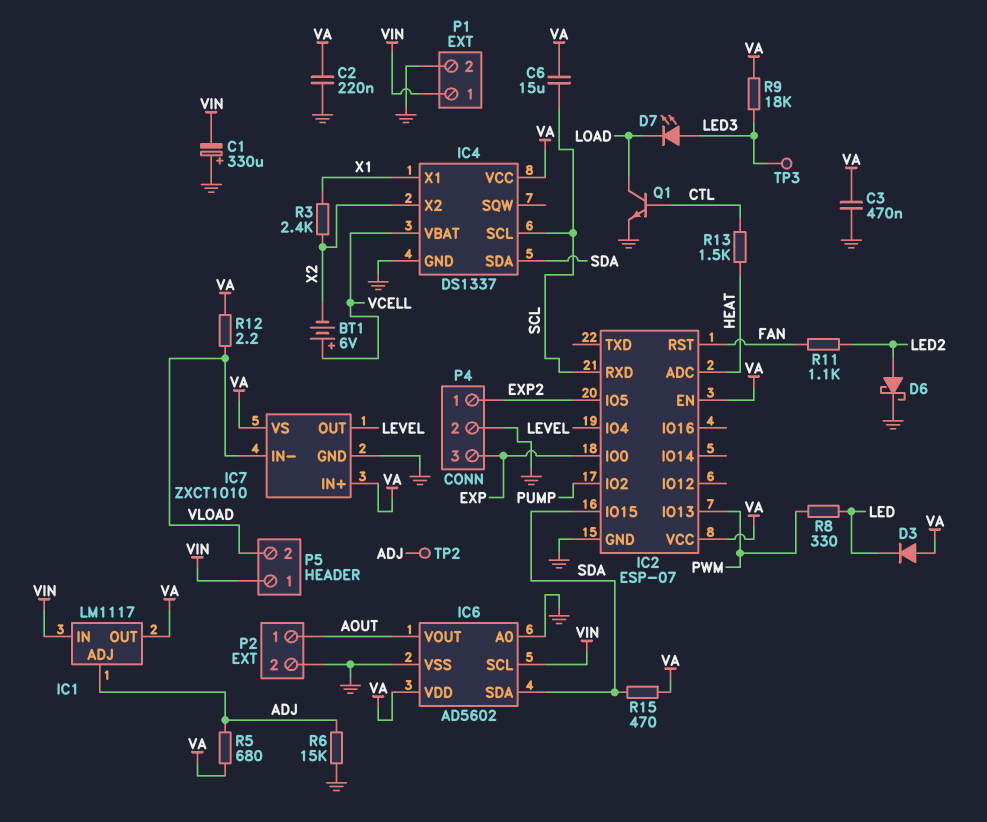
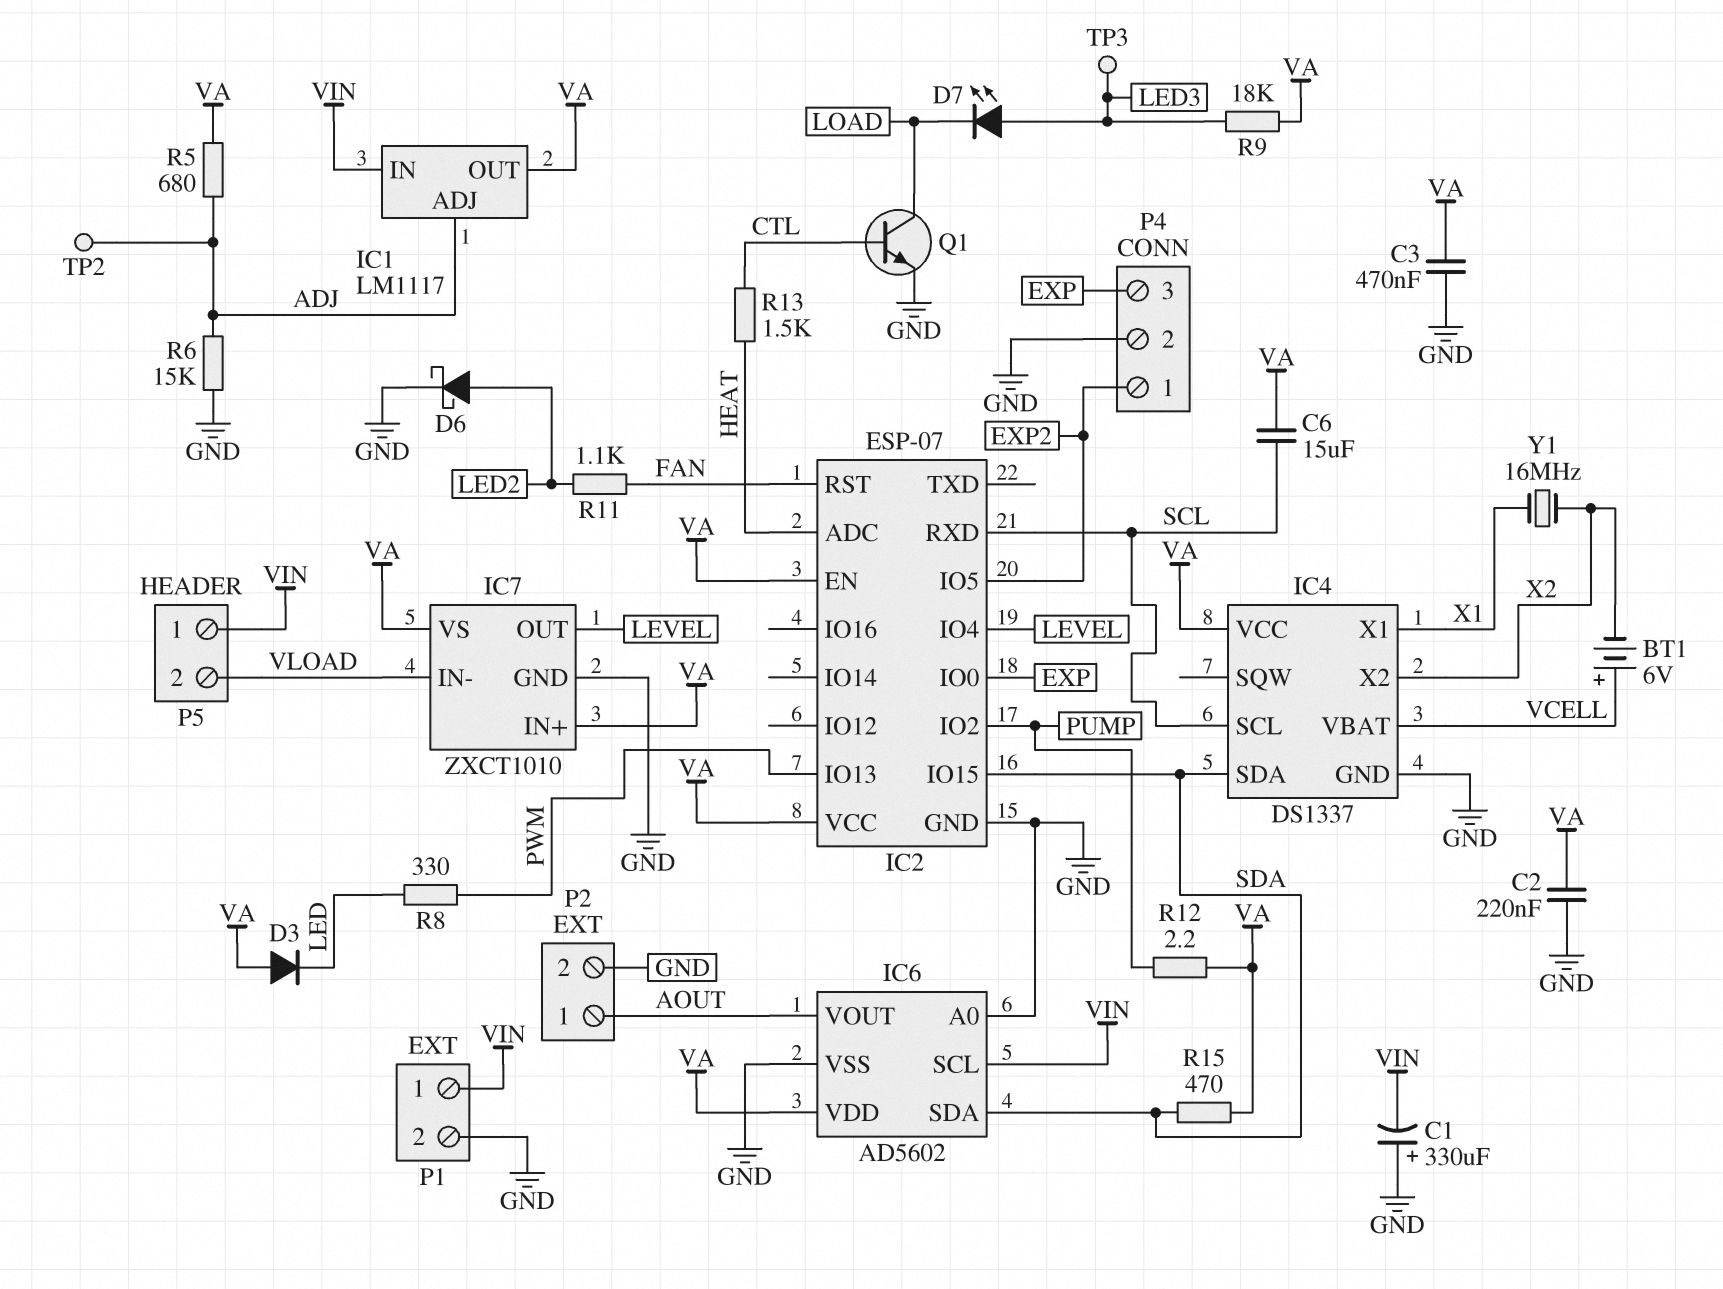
R3: 2.4k (X1, X2) -> none
R12: 2.2 (VA, VLOAD) -> 2.2 (PUMP, VA)
Y1: none -> 16MHz (X1, X2)

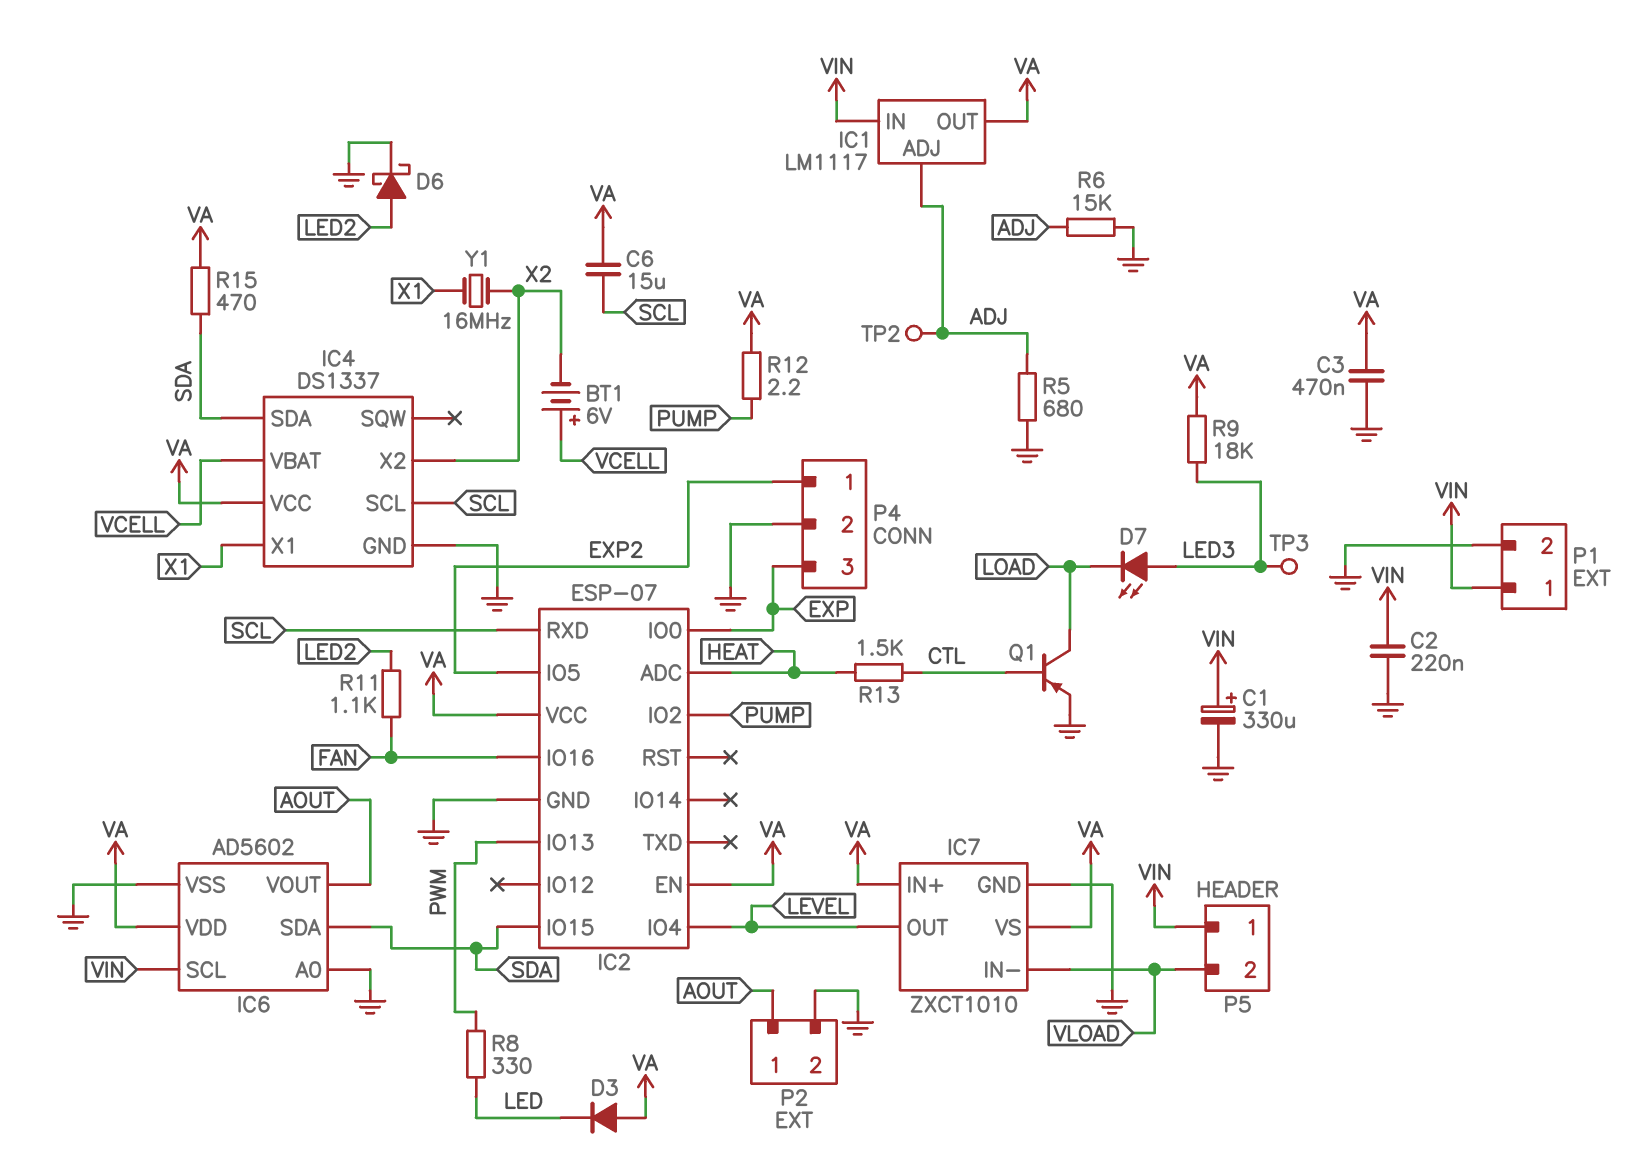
C1: 330uF (plus GND, minus VIN) -> 330uF (plus VIN, minus GND)
C2: 220nF (GND, VA) -> 220nF (GND, VIN)
IC2 pin IO16: none -> FAN
IC2 pin RST: FAN -> none
Q1: NPN (B CTL, C LOAD, E GND) -> PNP (B CTL, C LOAD, E GND)
R5: 680 (ADJ, VA) -> 680 (ADJ, GND)

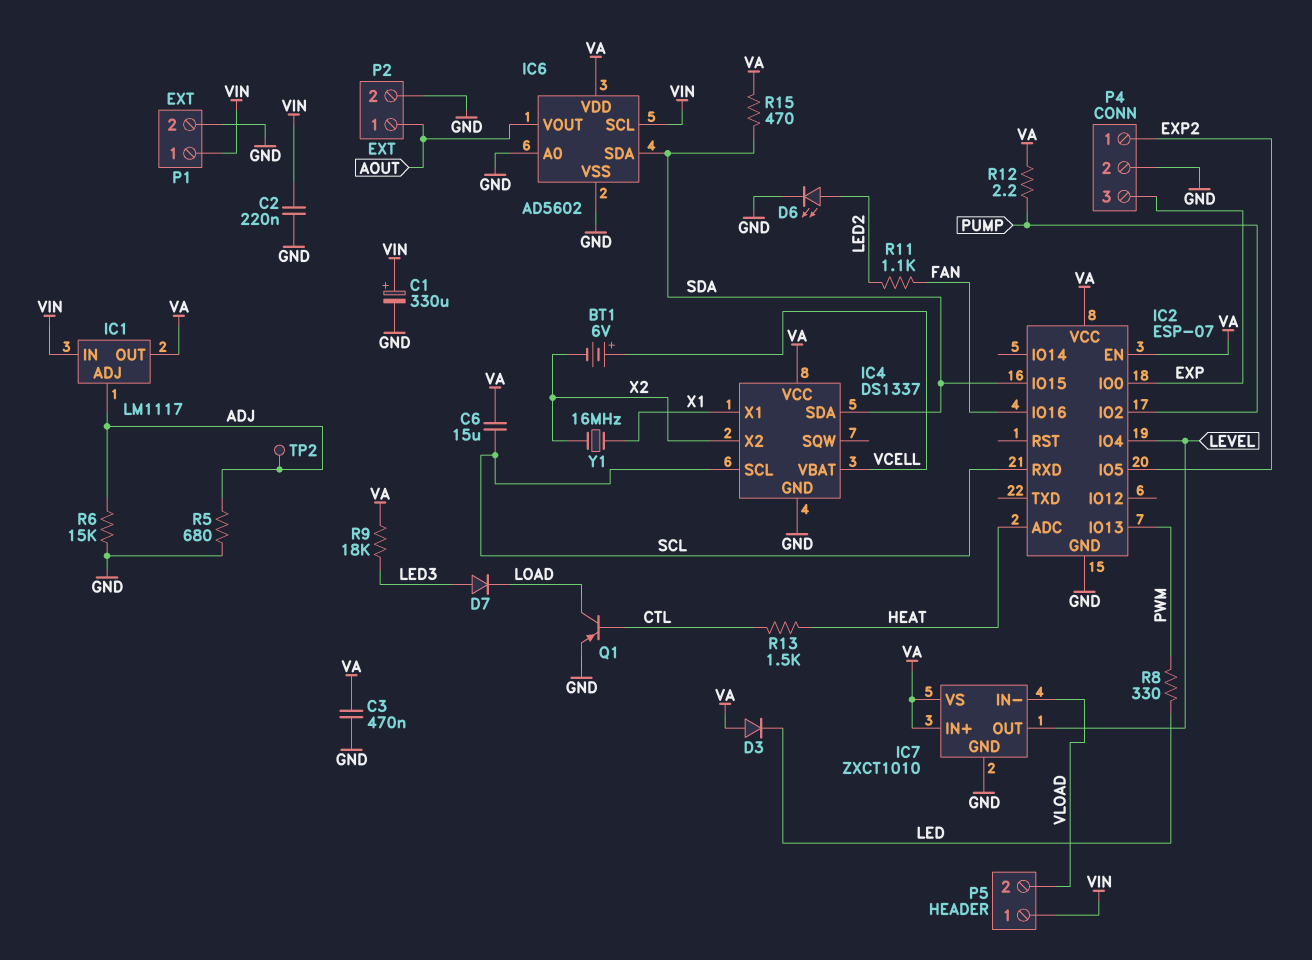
D6: schottky (A LED2, K GND) -> LED (A LED2, K GND)
D7: LED (A LED3, K LOAD) -> diode (A LED3, K LOAD)
TP3: test point (LED3) -> none

